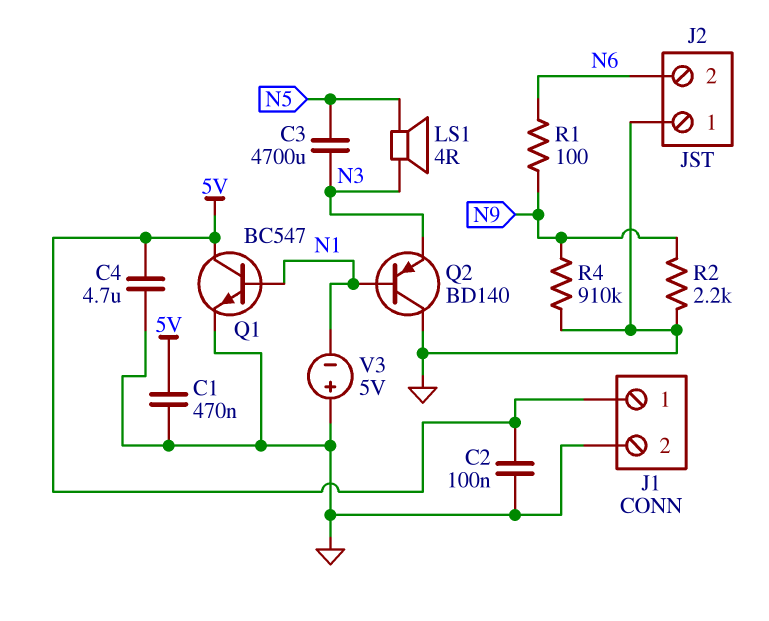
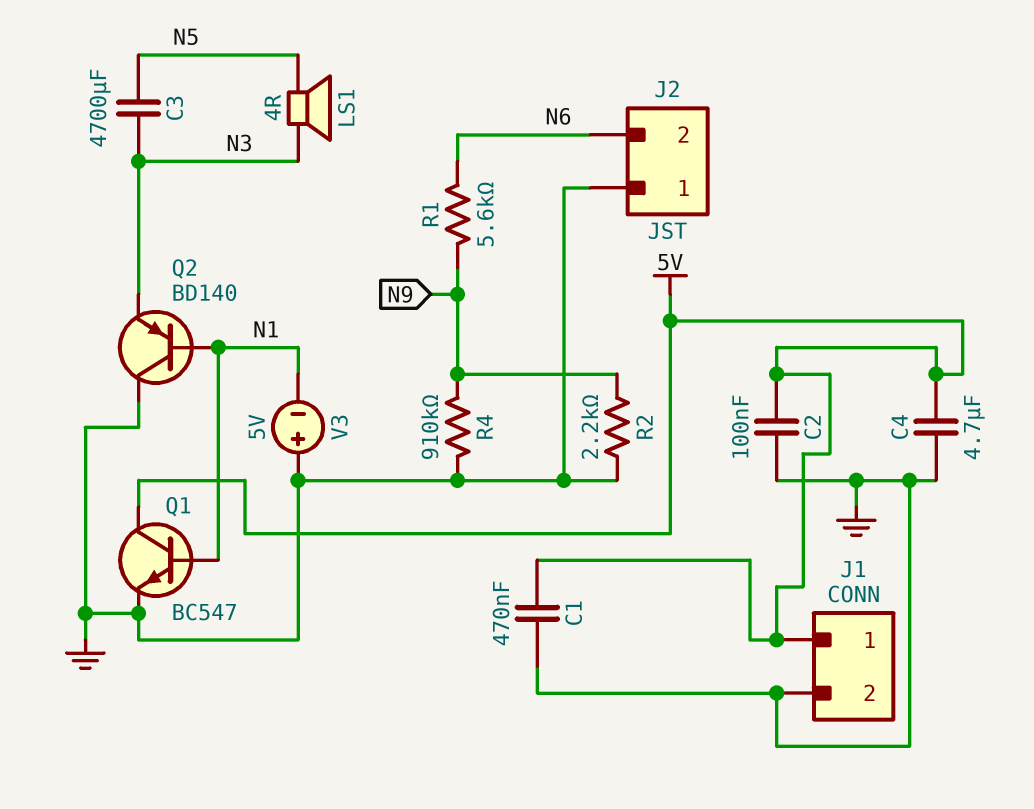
R1: 100 (N6, N9) -> 5.6k (N6, N9)

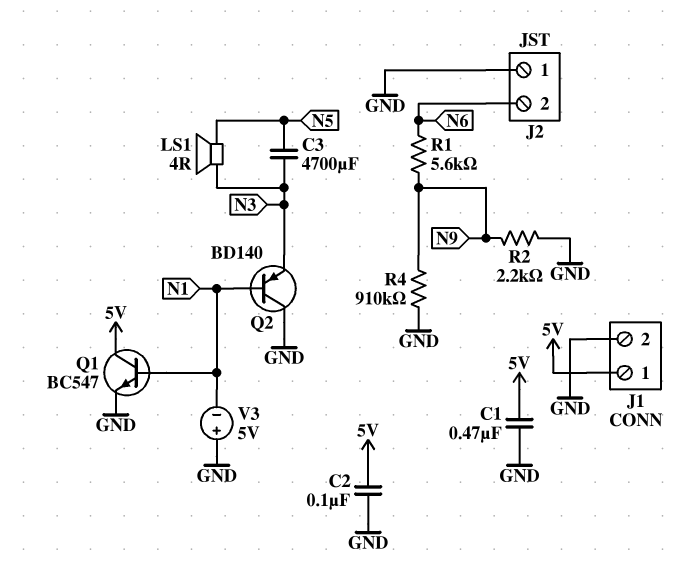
C4: 4.7uF (5V, GND) -> none

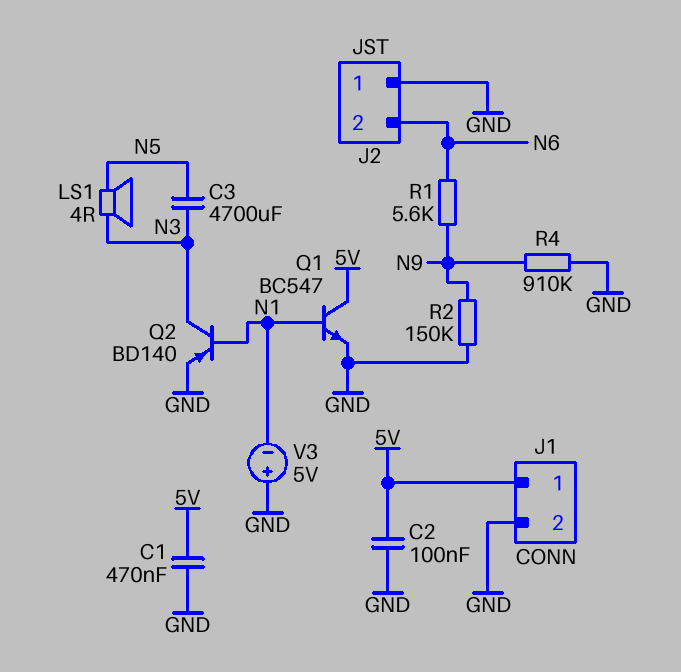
Q2: PNP BD140 (B N1, C GND, E N3) -> PNP BD140 (B N1, C N3, E GND)
R2: 2.2k (GND, N9) -> 150k (GND, N9)

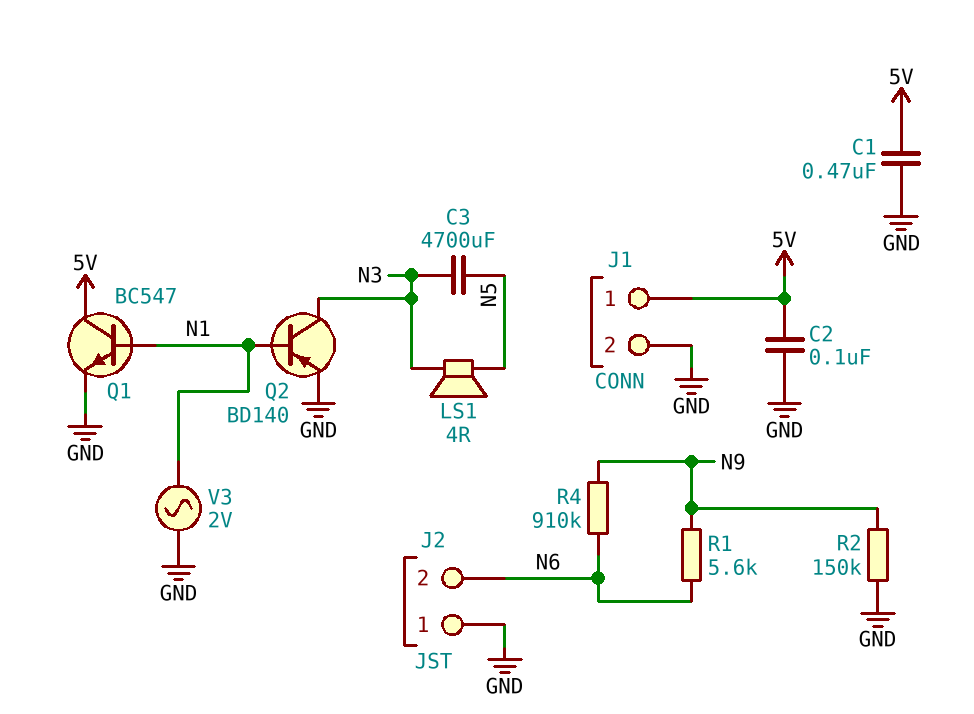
R4: 910k (GND, N9) -> 910k (N6, N9)
V3: 5V (plus GND, minus N1) -> AC 2V (GND, N1)

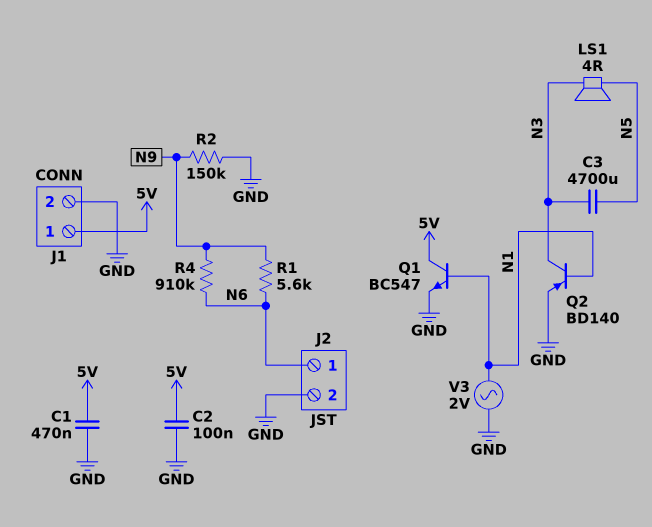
J2 pin 1: GND -> N6
J2 pin 2: N6 -> GND

